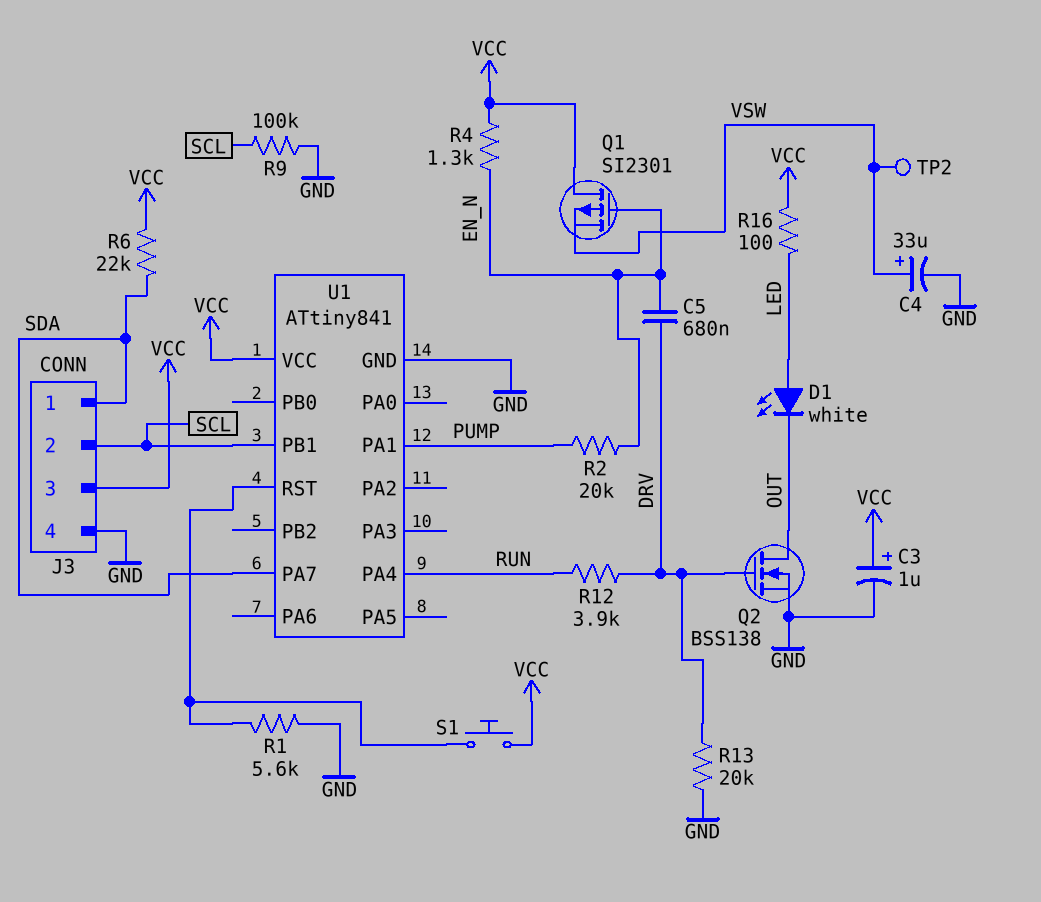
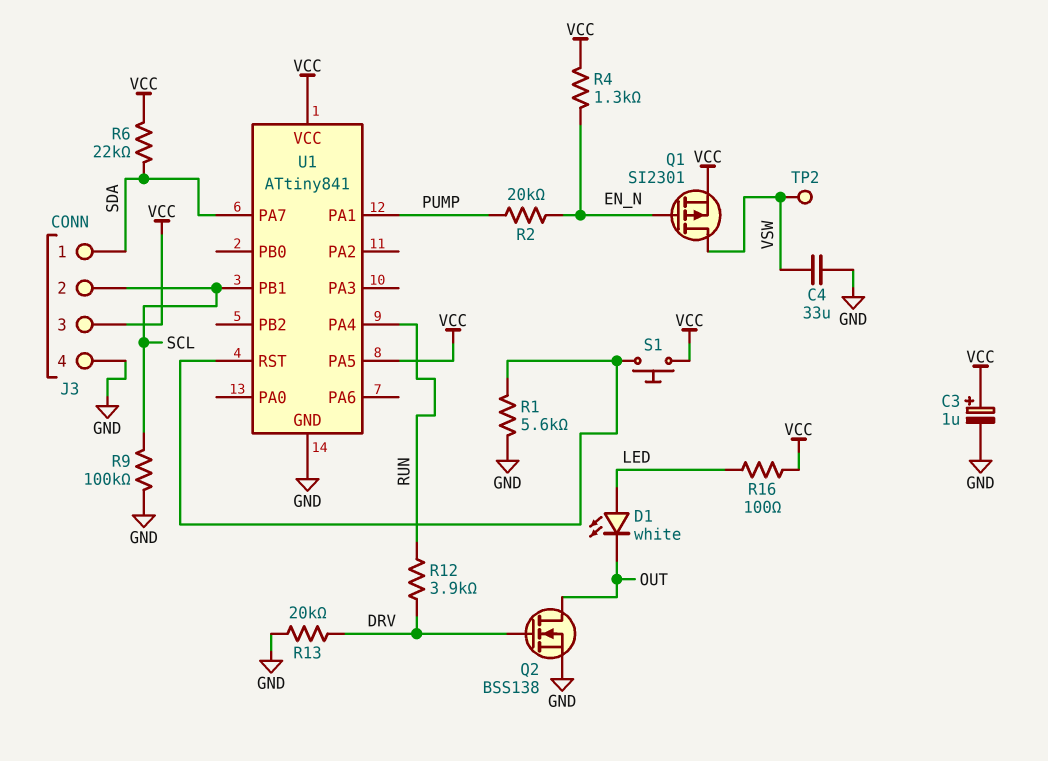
C4: 33uF (plus VSW, minus GND) -> 33uF (GND, VSW)
C5: 680nF (DRV, EN_N) -> none
Q1: PMOS SI2301 (G EN_N, D VCC, S VSW) -> PMOS SI2301 (G EN_N, D VSW, S VCC)
U1 pin PA5: none -> VCC

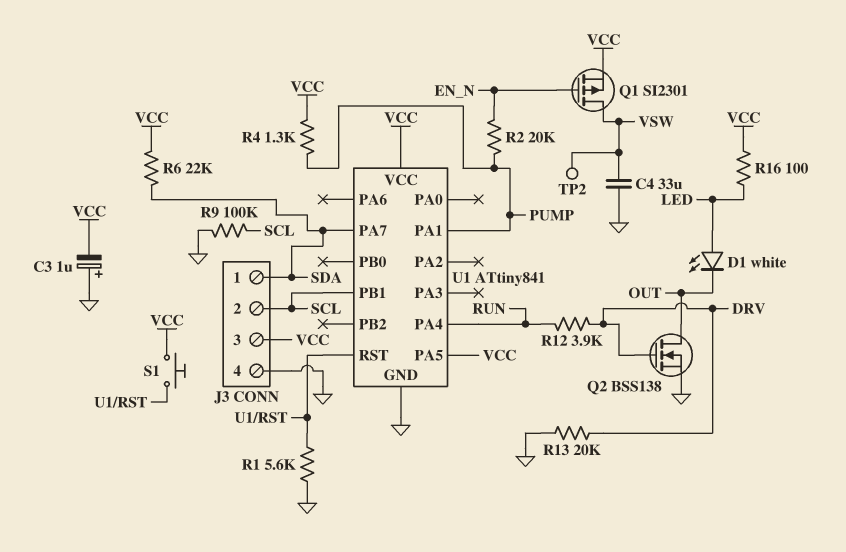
C3: 1uF (plus VCC, minus GND) -> 1uF (plus GND, minus VCC)
R4: 1.3k (EN_N, VCC) -> 1.3k (PUMP, VCC)

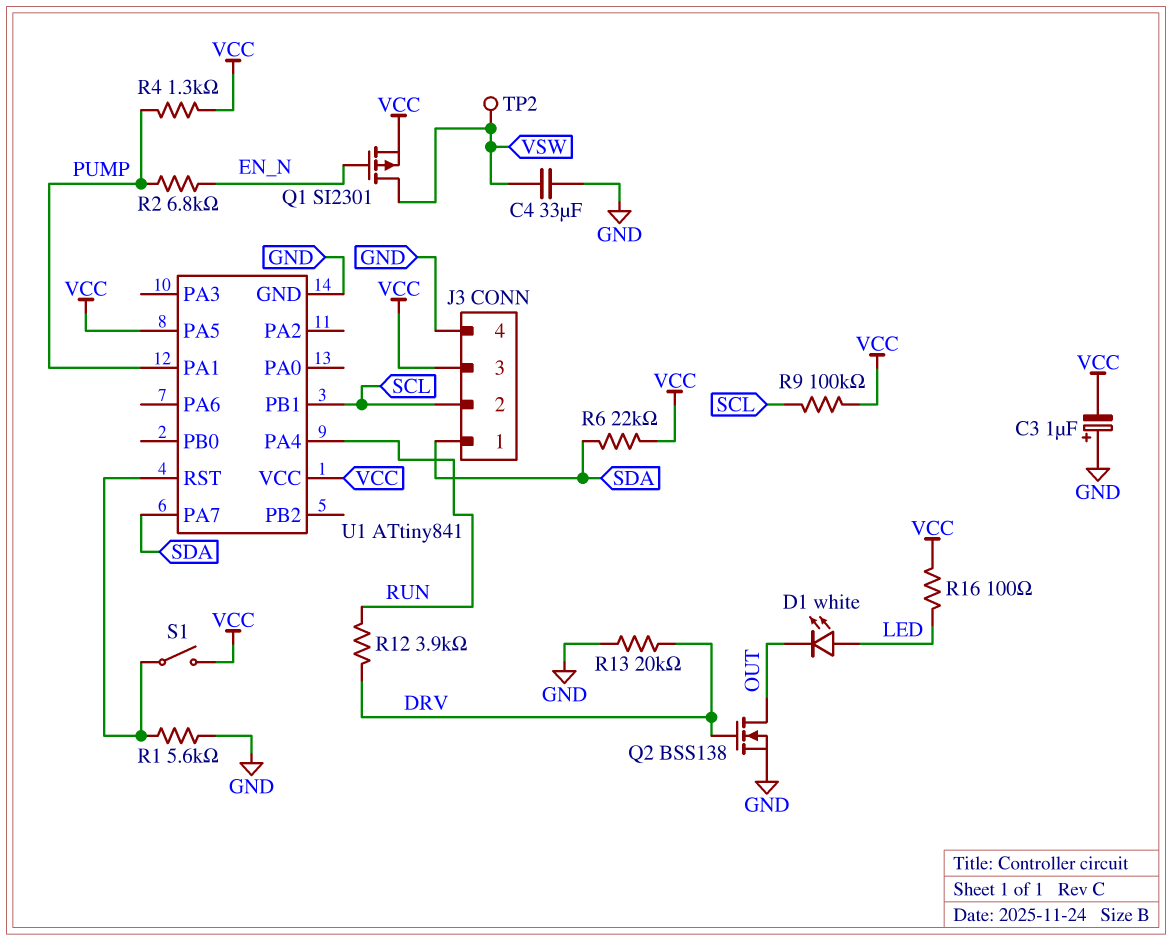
R2: 20k (EN_N, PUMP) -> 6.8k (EN_N, PUMP)
R9: 100k (GND, SCL) -> 100k (SCL, VCC)
S1: button (U1/RST, VCC) -> switch (U1/RST, VCC)

